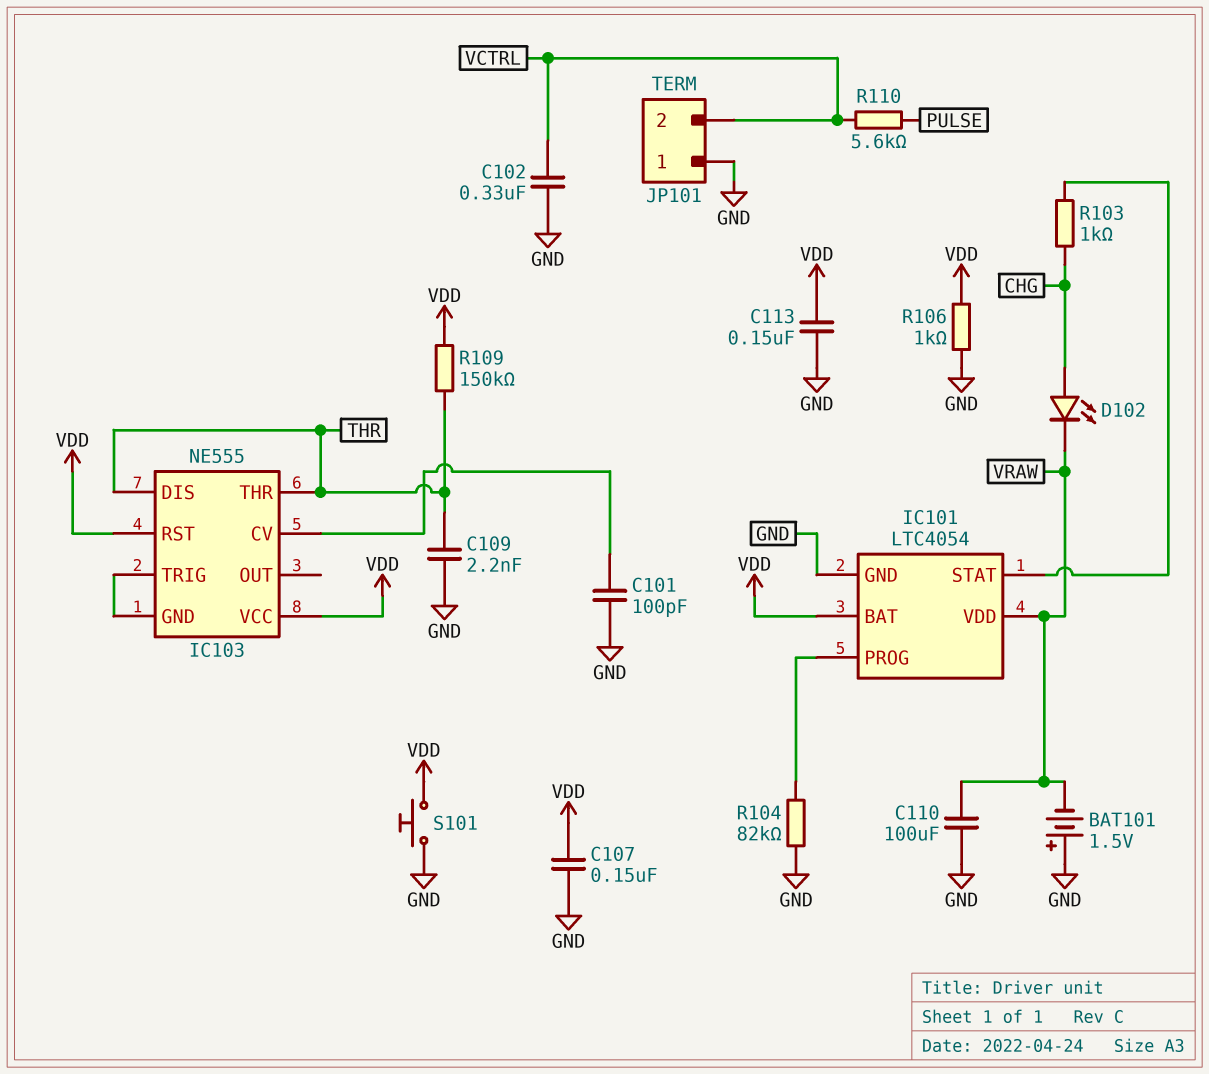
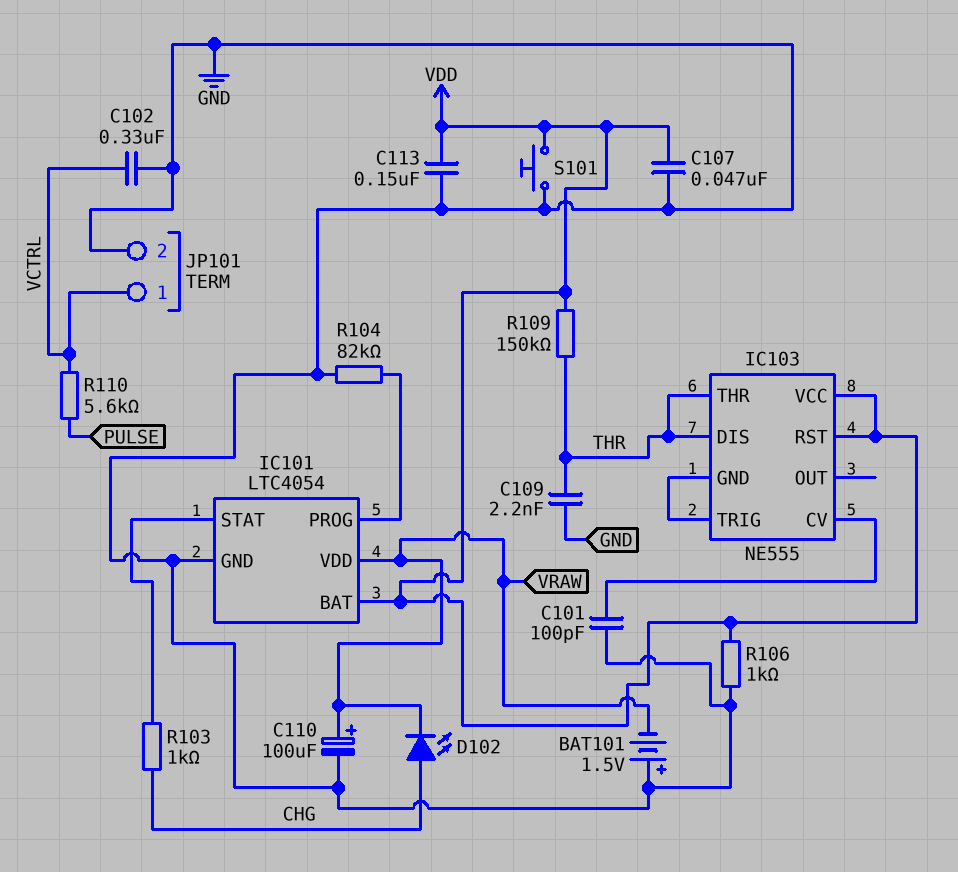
C107: 150nF (GND, VDD) -> 47nF (GND, VDD)
C110: 100uF (GND, VRAW) -> 100uF (plus VRAW, minus GND)
JP101 pin 1: GND -> VCTRL
JP101 pin 2: VCTRL -> GND

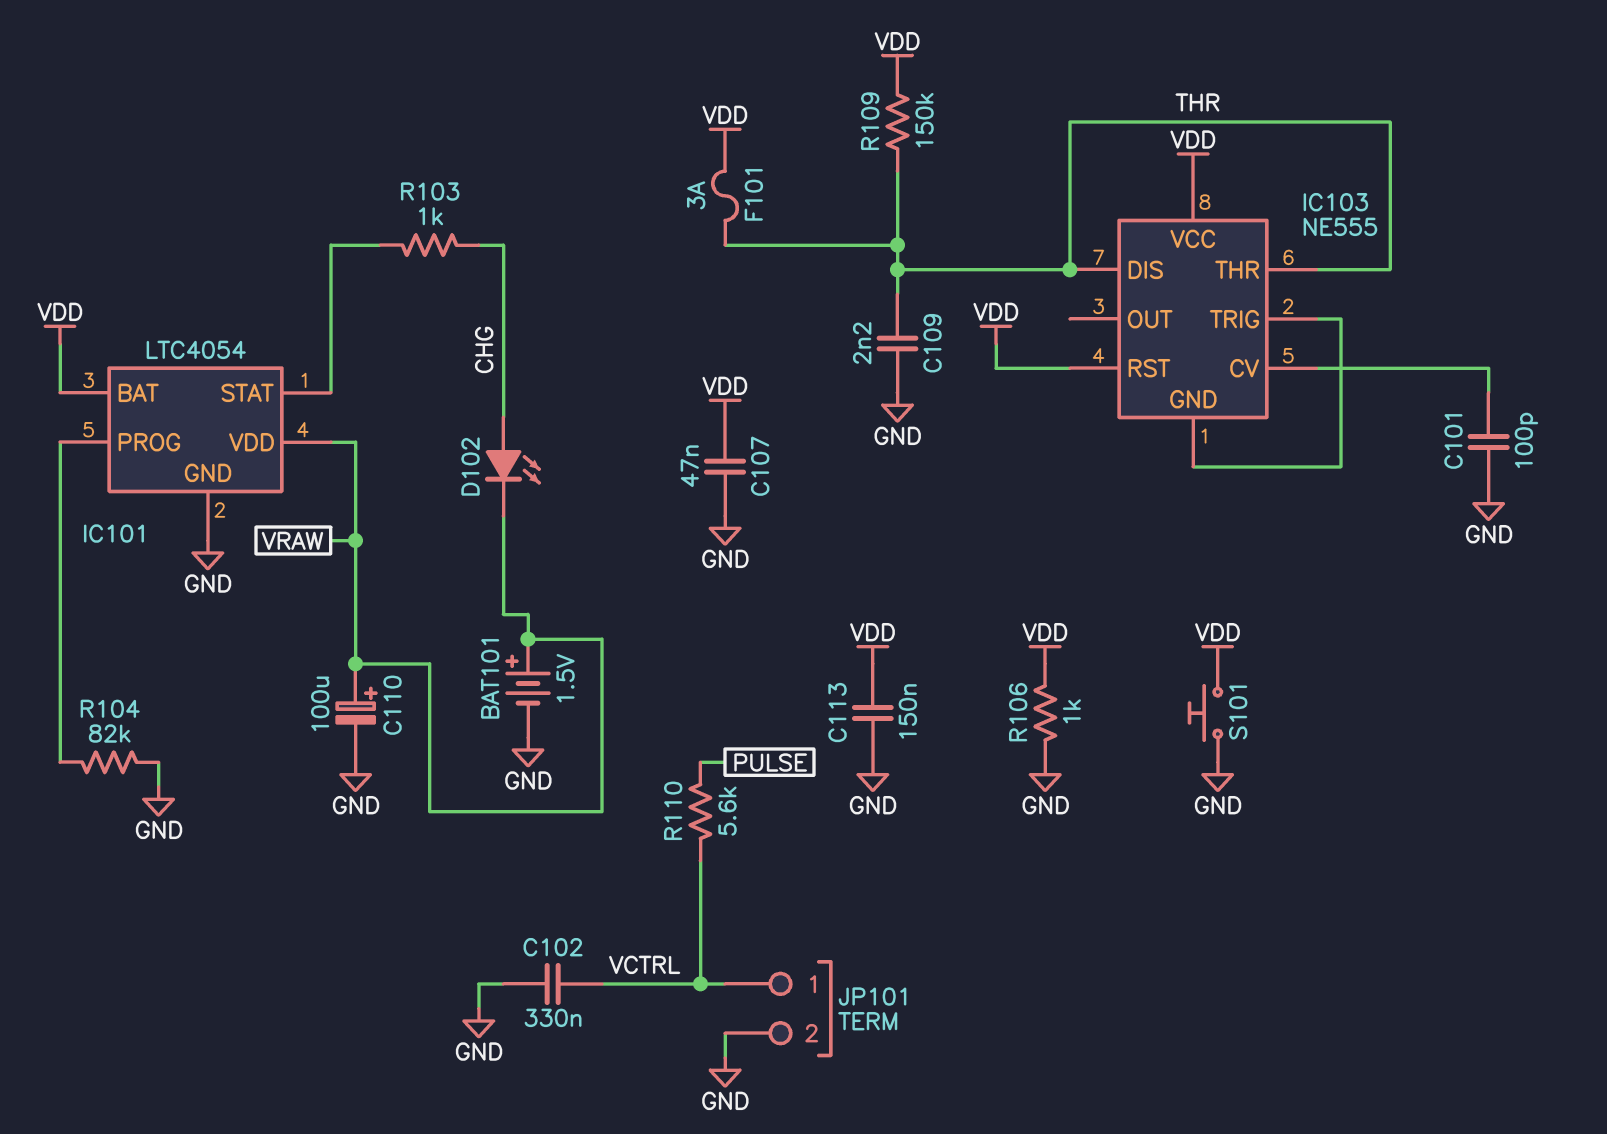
BAT101: 1.5V (plus GND, minus VRAW) -> 1.5V (plus VRAW, minus GND)
F101: none -> 3A (THR, VDD)

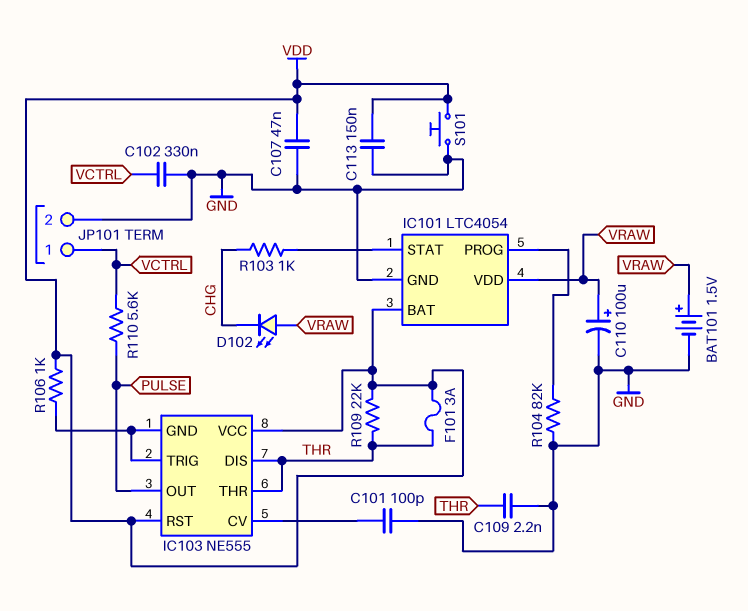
D102: LED (A CHG, K VRAW) -> LED (A VRAW, K CHG)
IC103 pin OUT: none -> PULSE
R106: 1k (GND, VDD) -> 1k (IC103/GND, VDD)
R109: 150k (THR, VDD) -> 22k (THR, VDD)

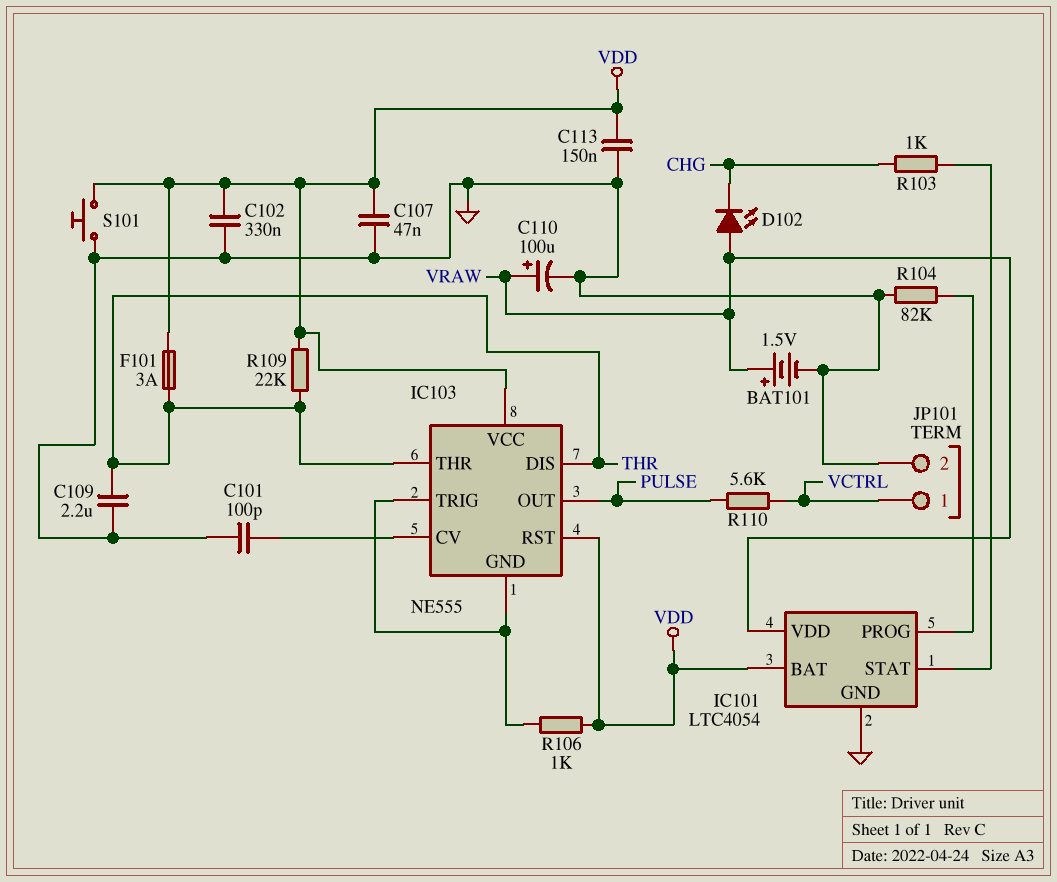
C102: 330nF (GND, VCTRL) -> 330nF (GND, VDD)
C109: 2.2nF (GND, THR) -> 2.2uF (GND, THR)

